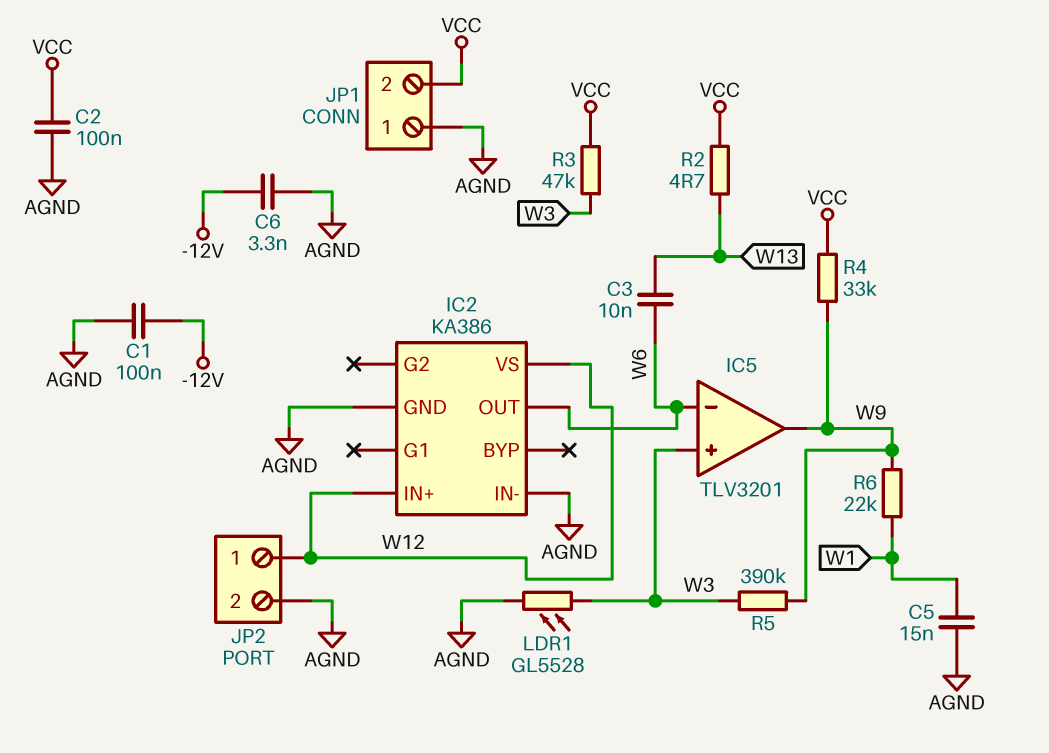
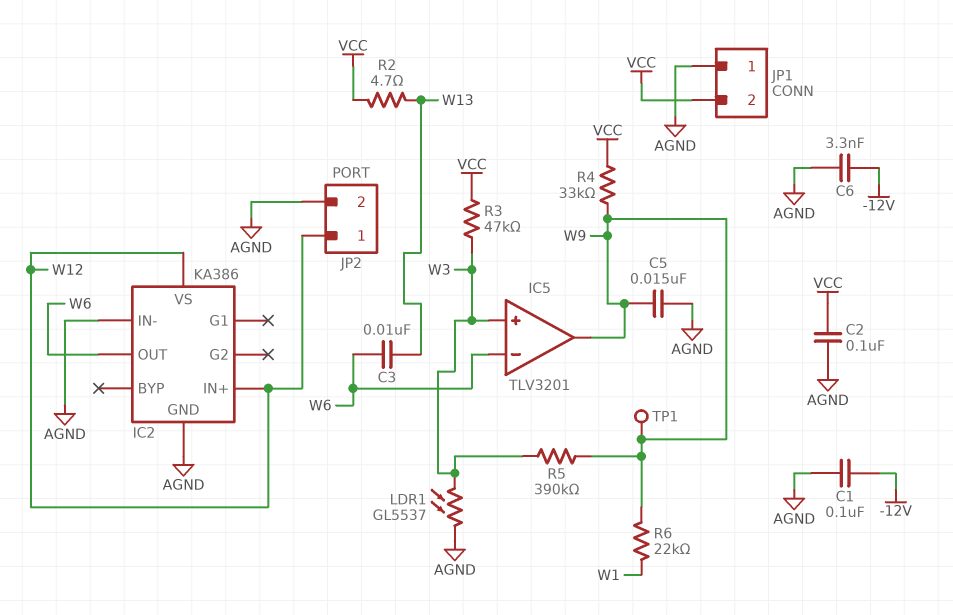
C5: 15nF (AGND, W1) -> 15nF (AGND, W9)
LDR1: GL5528 (AGND, W3) -> GL5537 (AGND, W3)
TP1: none -> test point (W9)

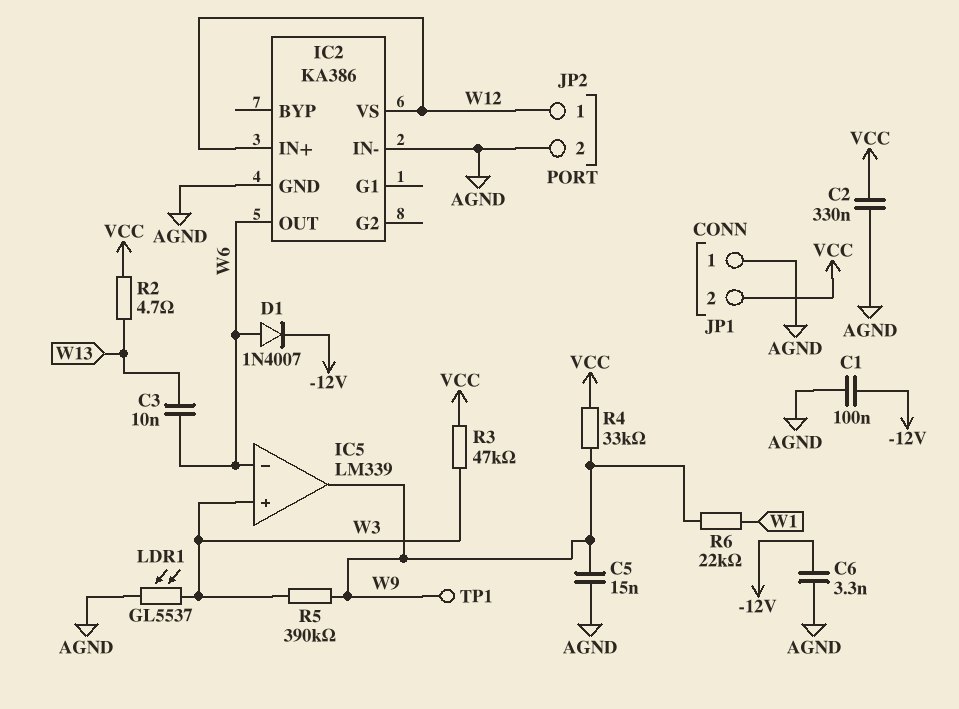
C2: 100nF (AGND, VCC) -> 330nF (AGND, VCC)
D1: none -> diode 1N4007 (A W6, K -12V)
IC5: TLV3201 -> LM339

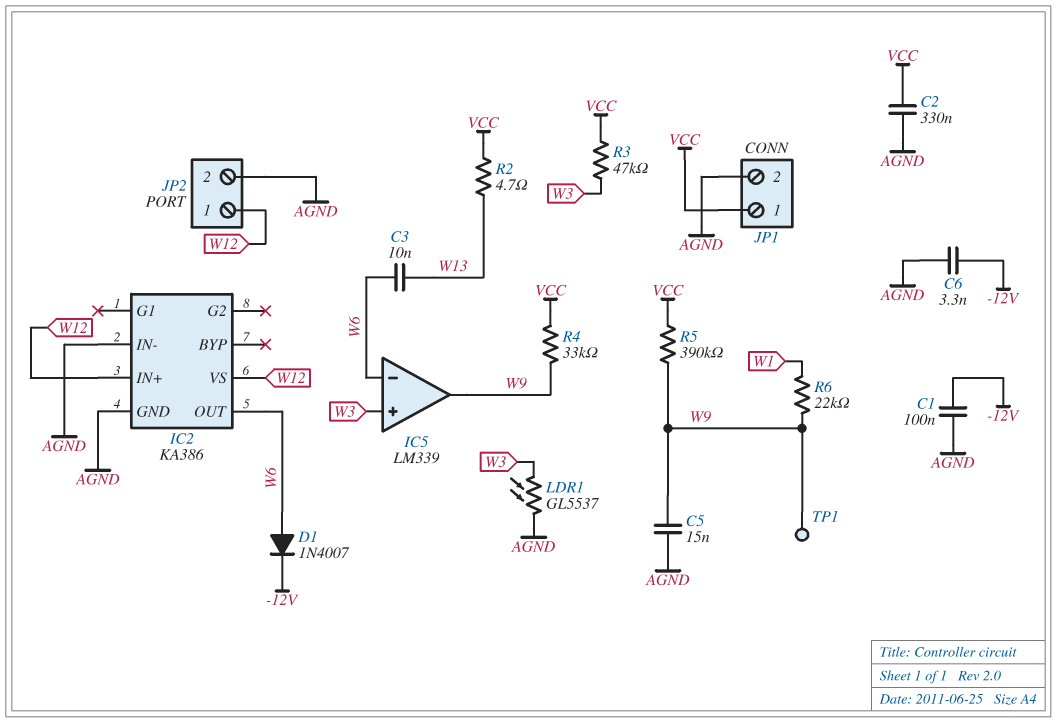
JP1 pin 1: AGND -> VCC
JP1 pin 2: VCC -> AGND
R5: 390k (W3, W9) -> 390k (VCC, W9)

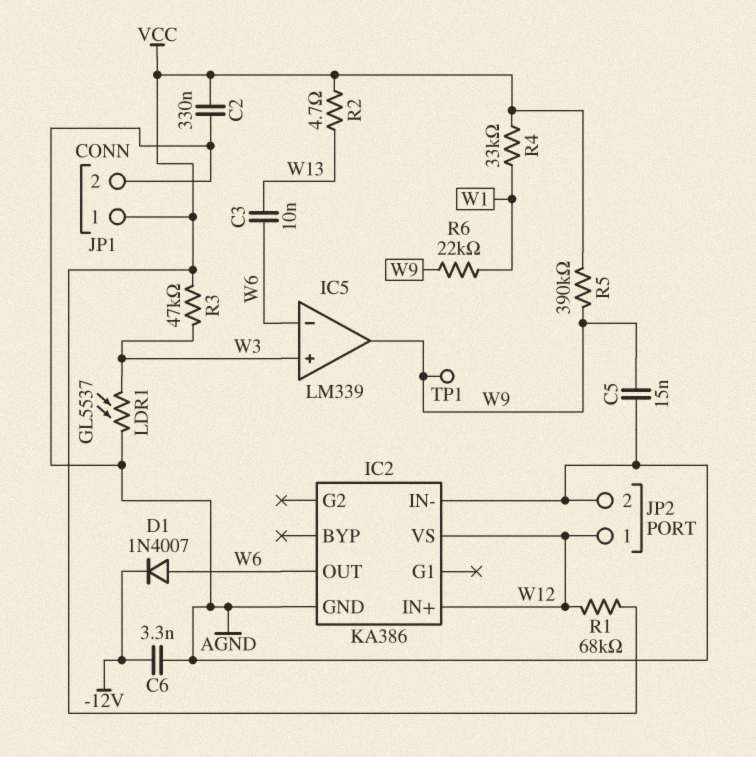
C1: 100nF (-12V, AGND) -> none
R1: none -> 68k (VCC, W12)
R4: 33k (VCC, W9) -> 33k (VCC, W1)

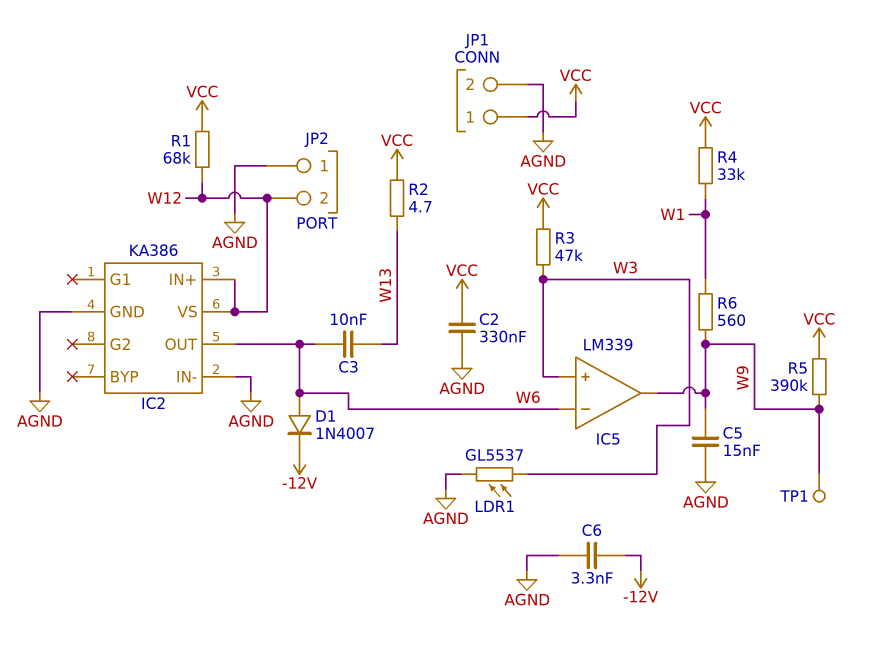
JP2 pin 1: W12 -> AGND
JP2 pin 2: AGND -> W12
R6: 22k (W1, W9) -> 560 (W1, W9)

